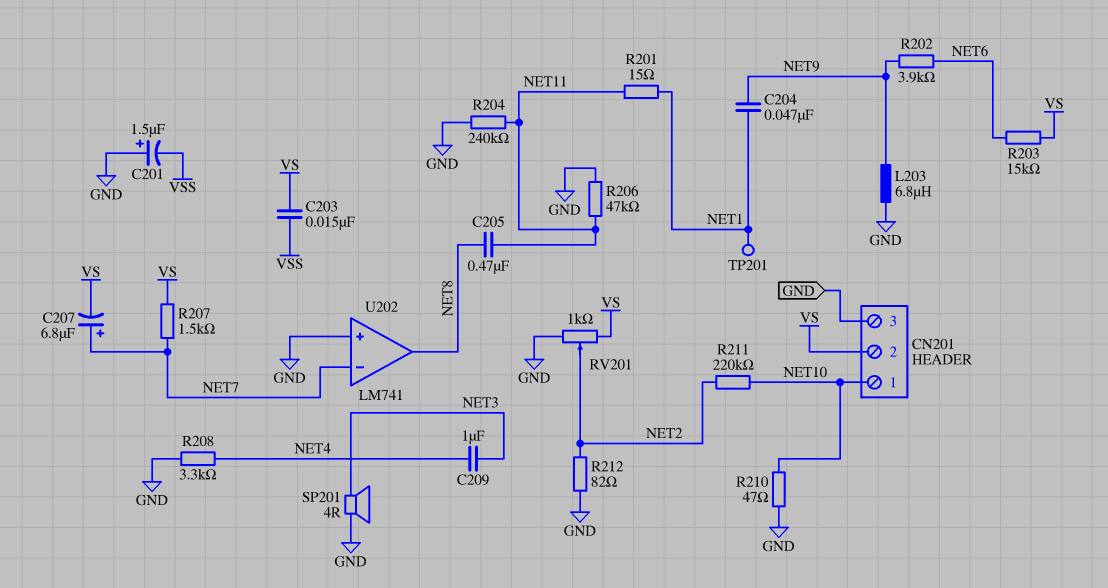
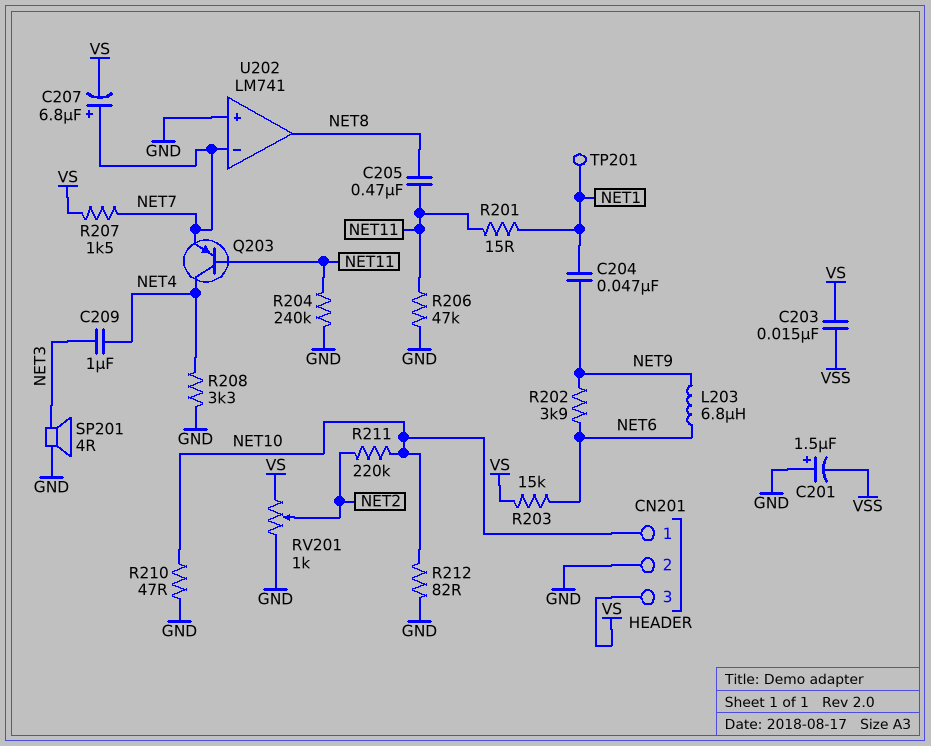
CN201 pin 2: VS -> GND
CN201 pin 3: GND -> VS
L203: 6.8uH (GND, NET9) -> 6.8uH (NET6, NET9)
Q203: none -> PNP (B NET11, C NET4, E NET7)
R212: 82 (GND, NET2) -> 82 (GND, NET10)

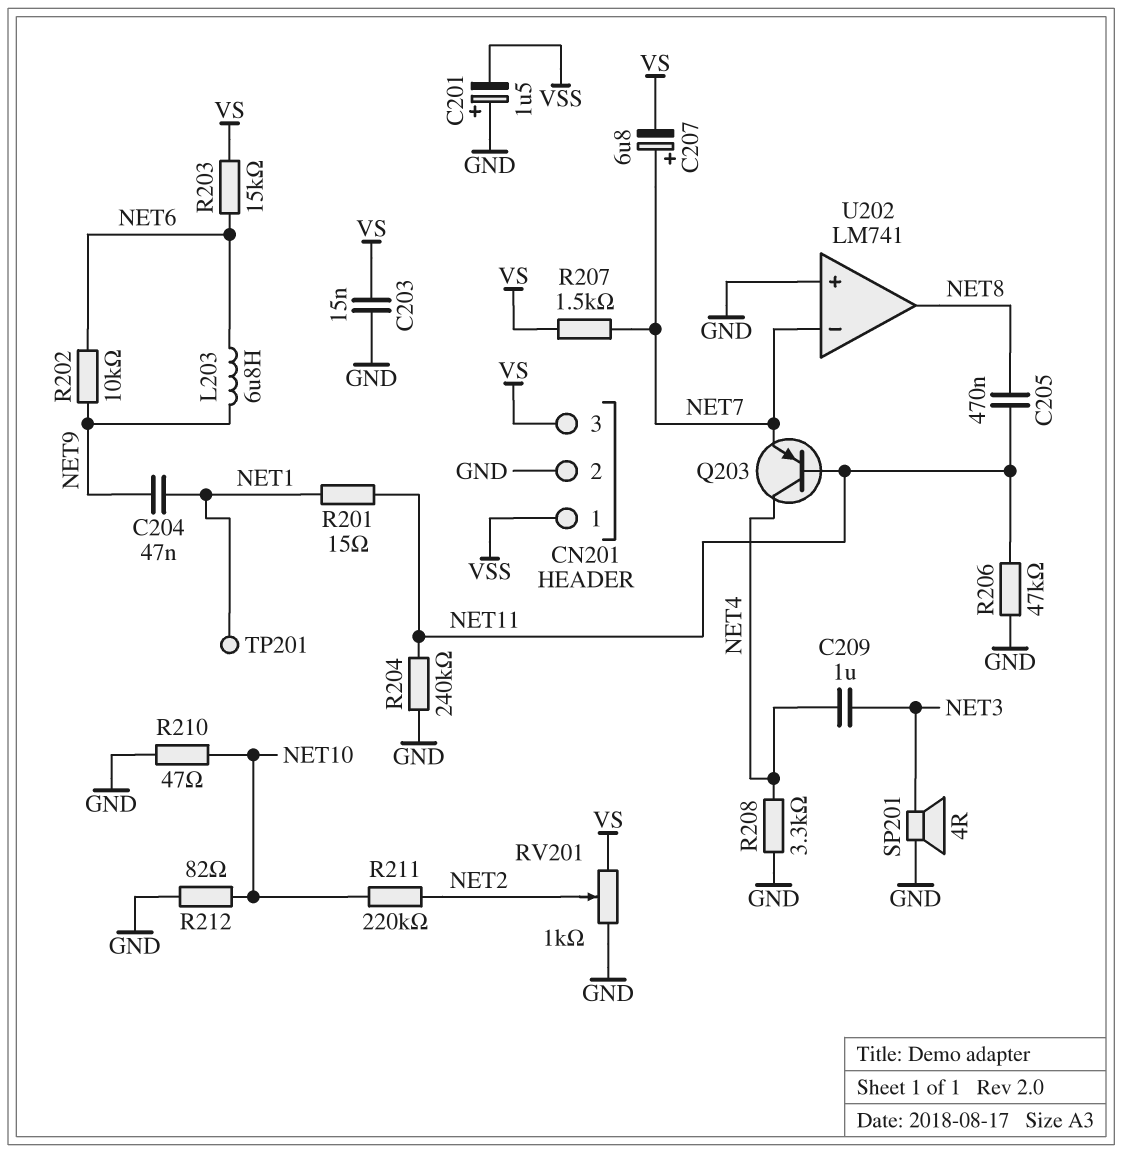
C203: 15nF (VS, VSS) -> 15nF (GND, VS)
CN201 pin 1: NET10 -> VSS
R202: 3.9k (NET6, NET9) -> 10k (NET6, NET9)

